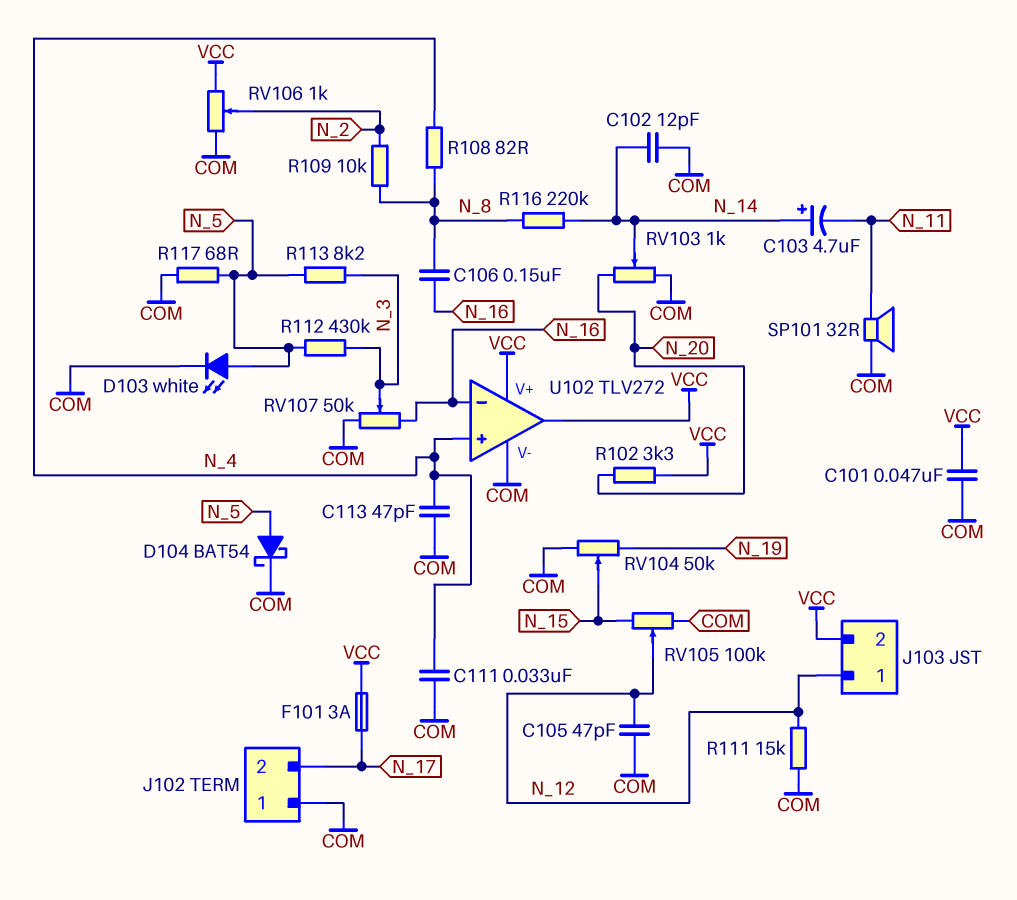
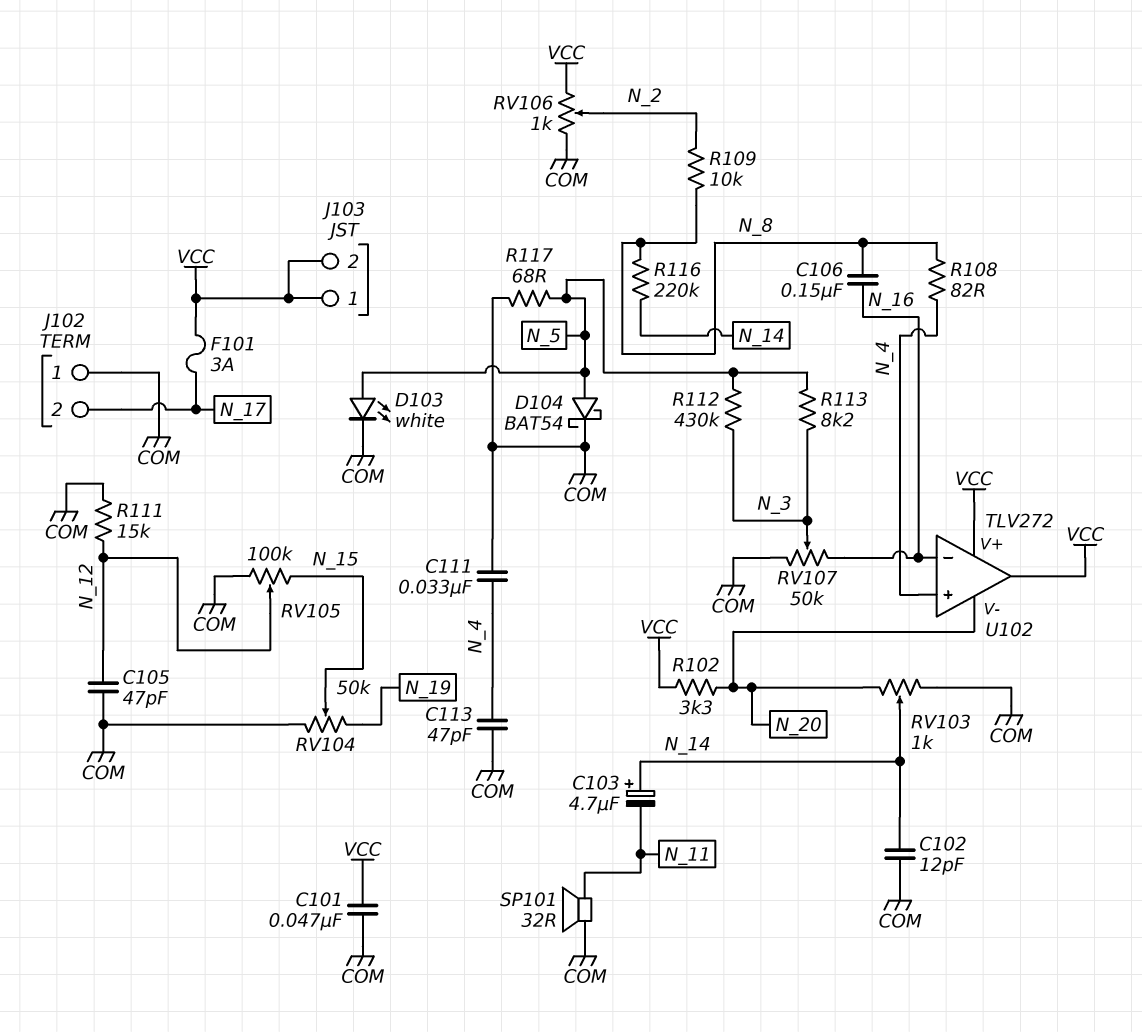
J103 pin 1: N_12 -> VCC
U102 pin V-: COM -> N_20

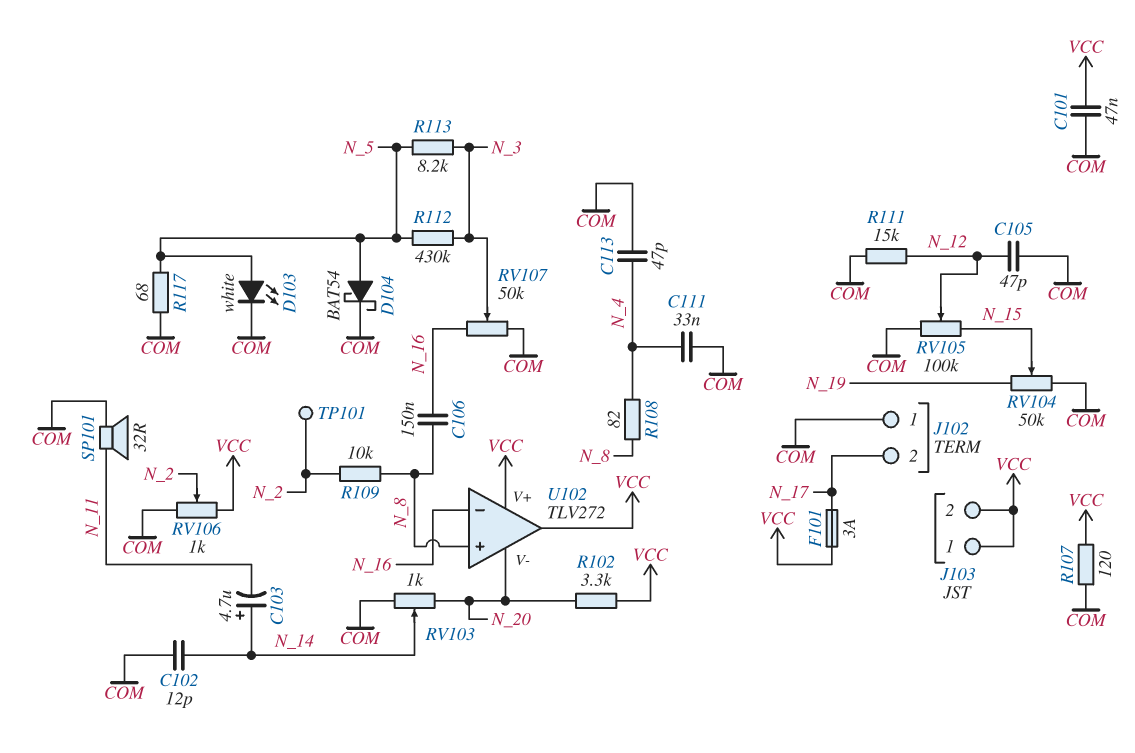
R107: none -> 120 (COM, VCC)
R116: 220k (N_8, N_14) -> none
TP101: none -> test point (N_2)
U102 pin in+: N_4 -> N_8

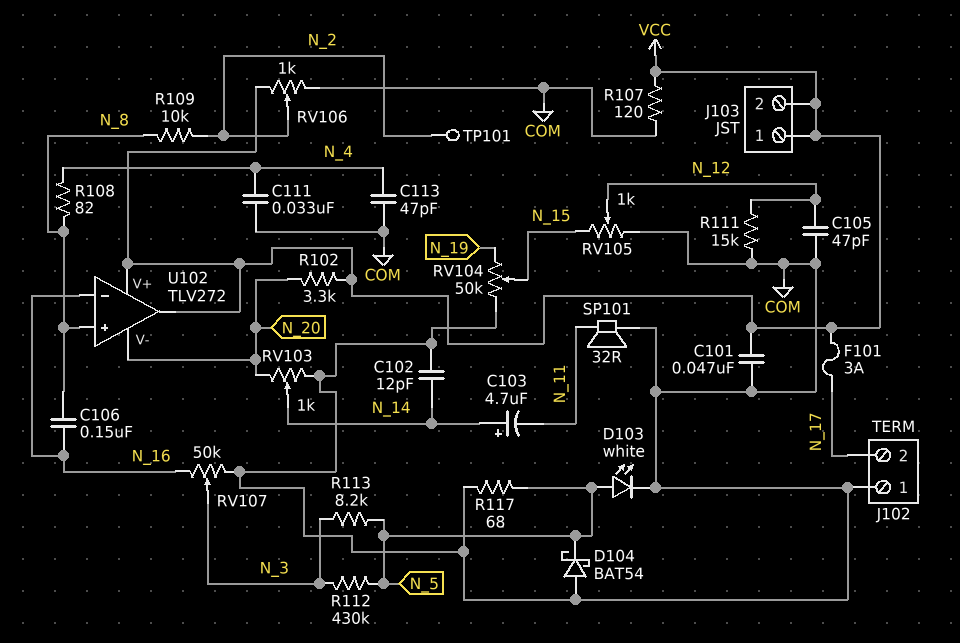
D104: schottky BAT54 (A N_5, K COM) -> schottky BAT54 (A COM, K N_5)
RV105: 100k (COM, N_15, wiper N_12) -> 1k (COM, N_15, wiper N_12)

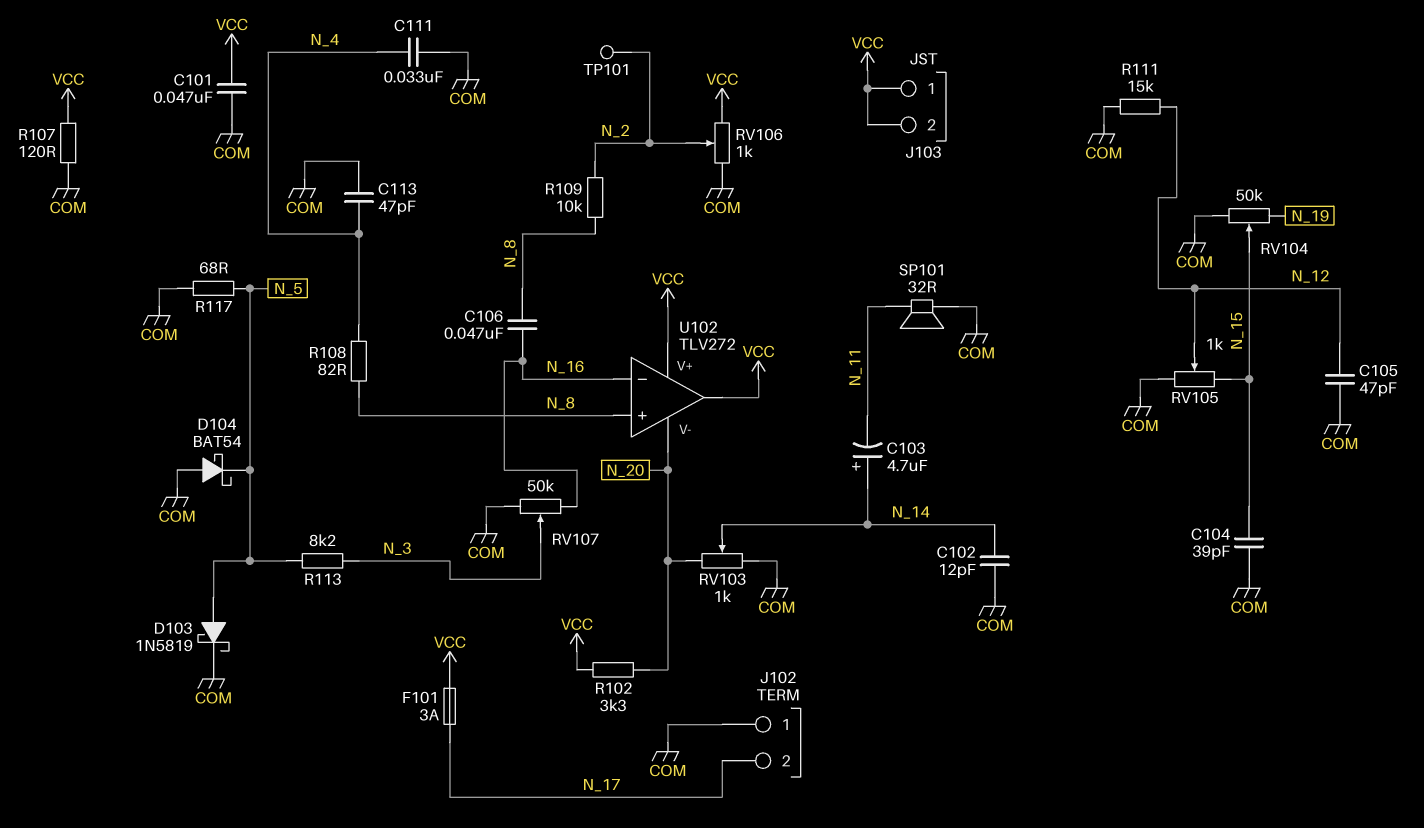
C104: none -> 39pF (COM, N_15)
C106: 150nF (N_8, N_16) -> 47nF (N_8, N_16)
D103: LED white (A N_5, K COM) -> schottky 1N5819 (A N_5, K COM)
R112: 430k (N_3, N_5) -> none

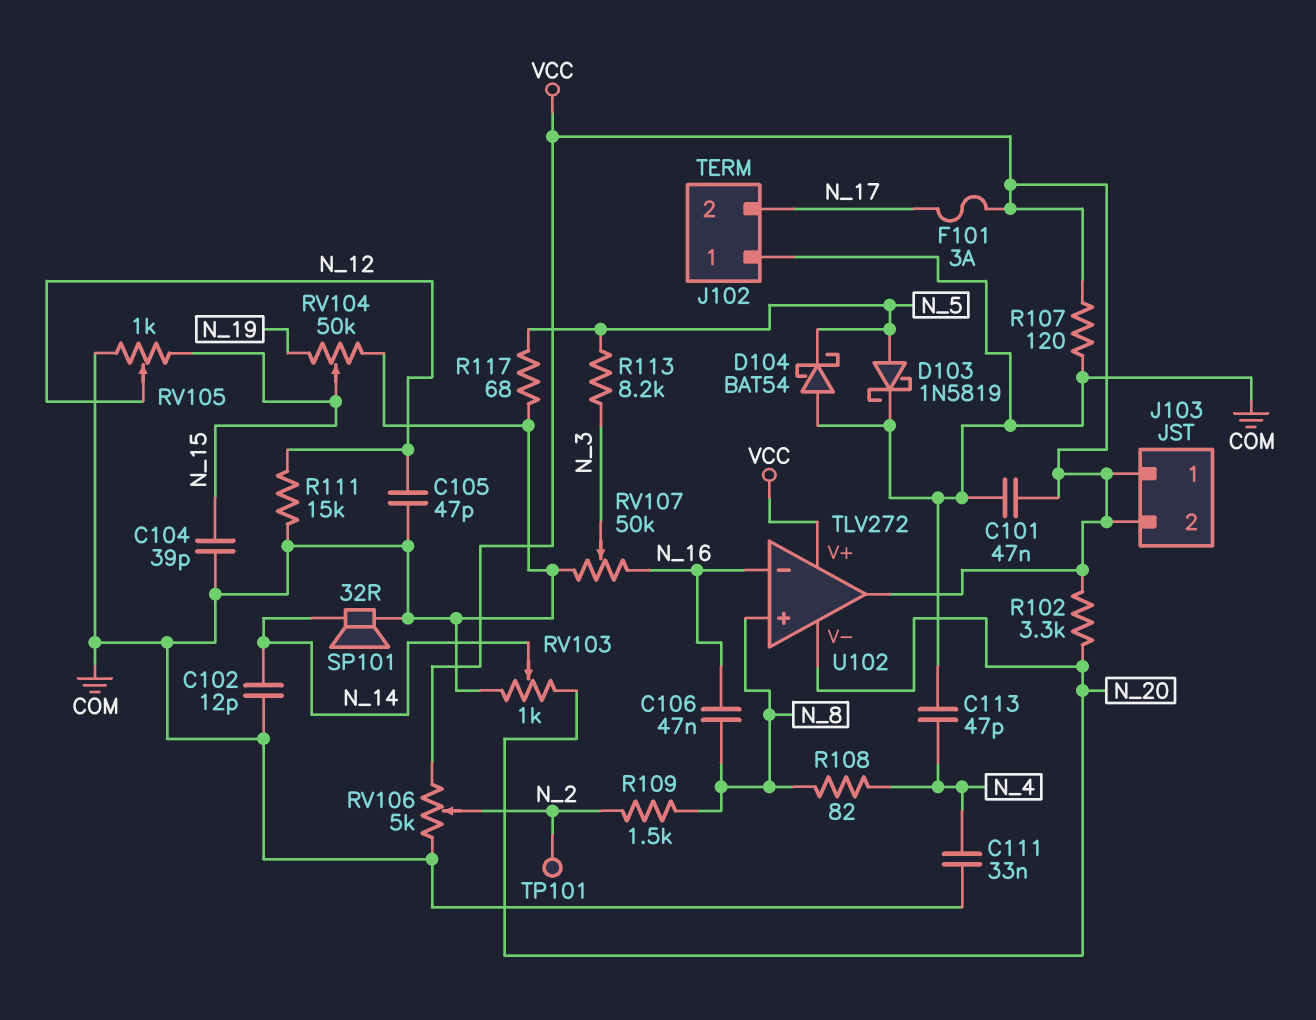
C103: 4.7uF (plus N_14, minus N_11) -> none
R109: 10k (N_2, N_8) -> 1.5k (N_2, N_8)
RV106: 1k (COM, VCC, wiper N_2) -> 5k (COM, VCC, wiper N_2)
SP101: speaker 32R (COM, N_11) -> speaker 32R (COM, N_14)

